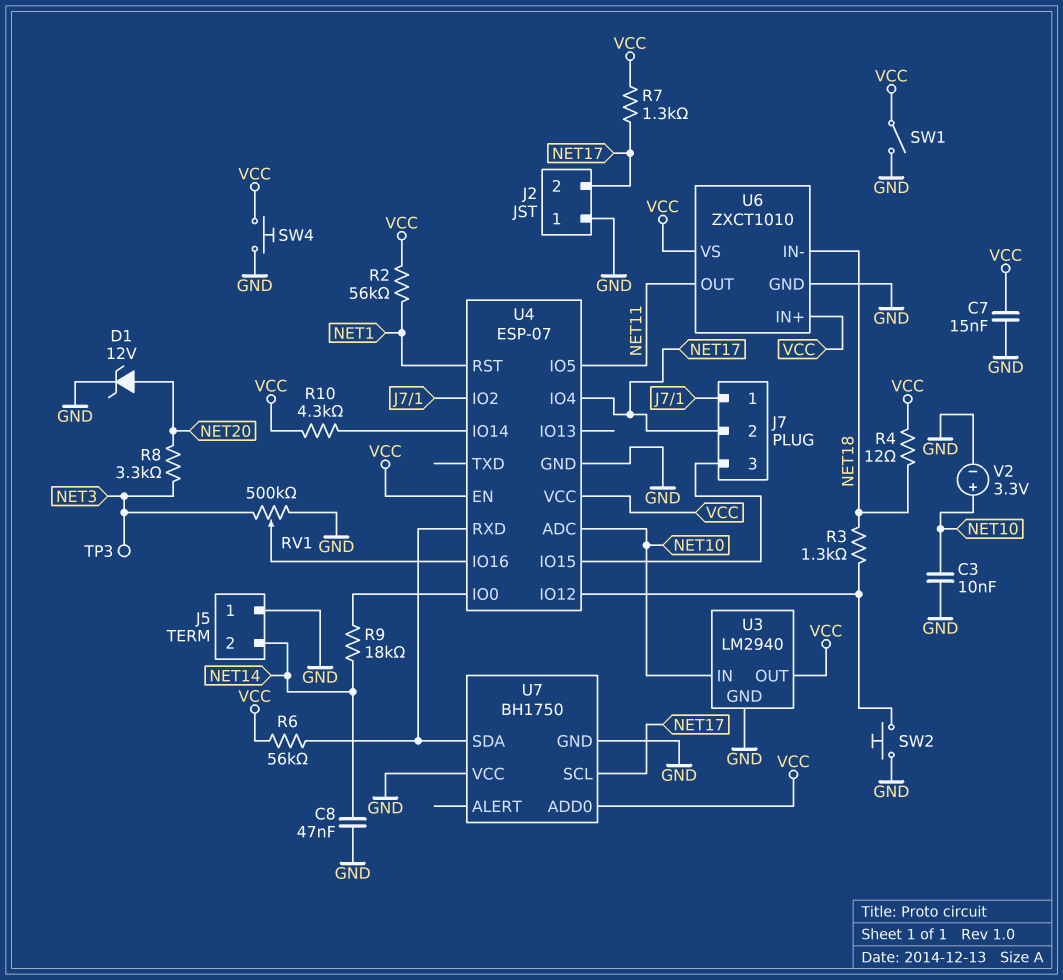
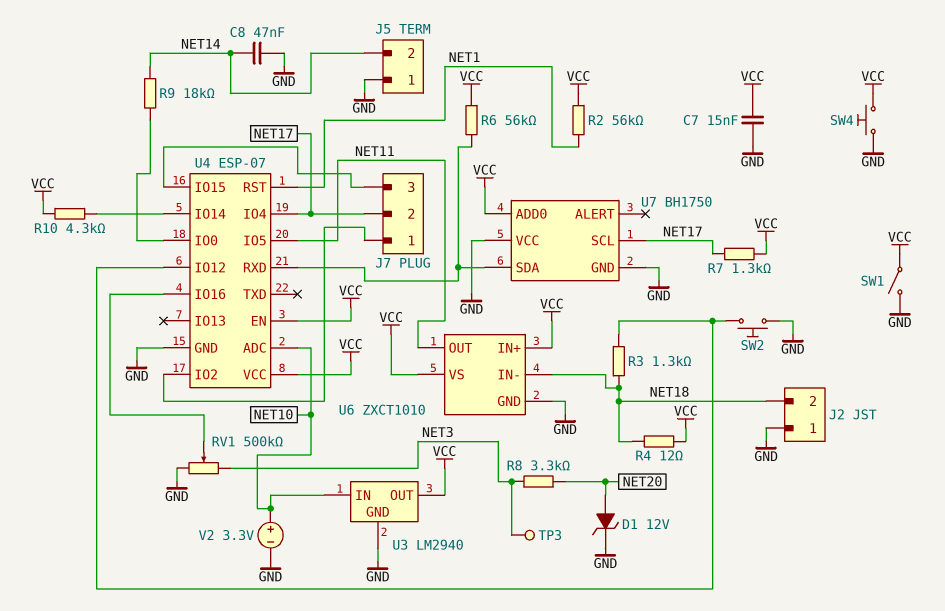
C3: 10nF (GND, NET10) -> none
J2 pin 2: NET17 -> NET18

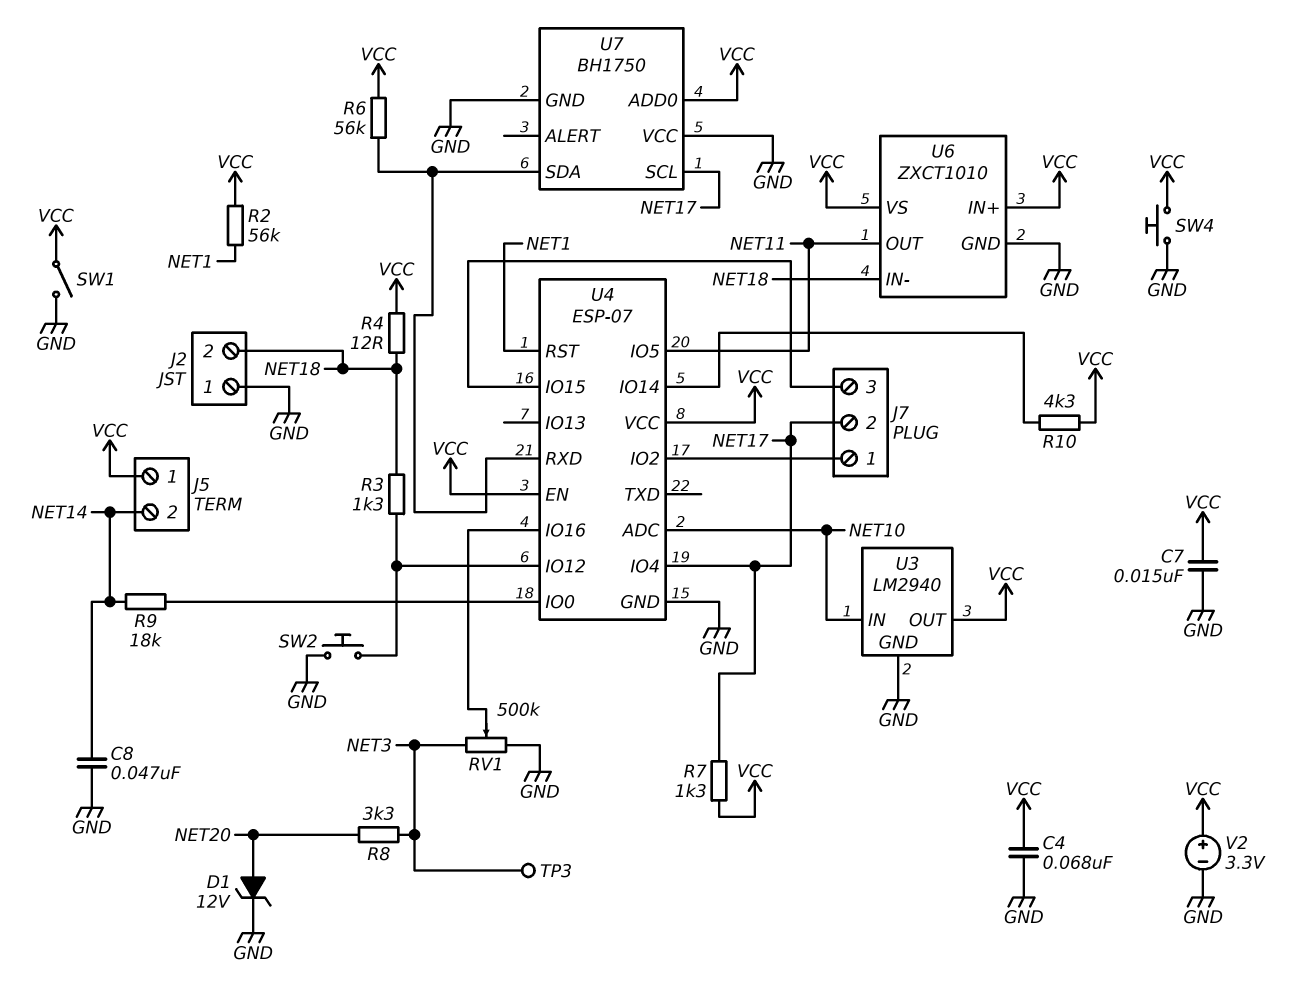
C4: none -> 68nF (GND, VCC)
J5 pin 1: GND -> VCC
V2: 3.3V (plus NET10, minus GND) -> 3.3V (plus VCC, minus GND)

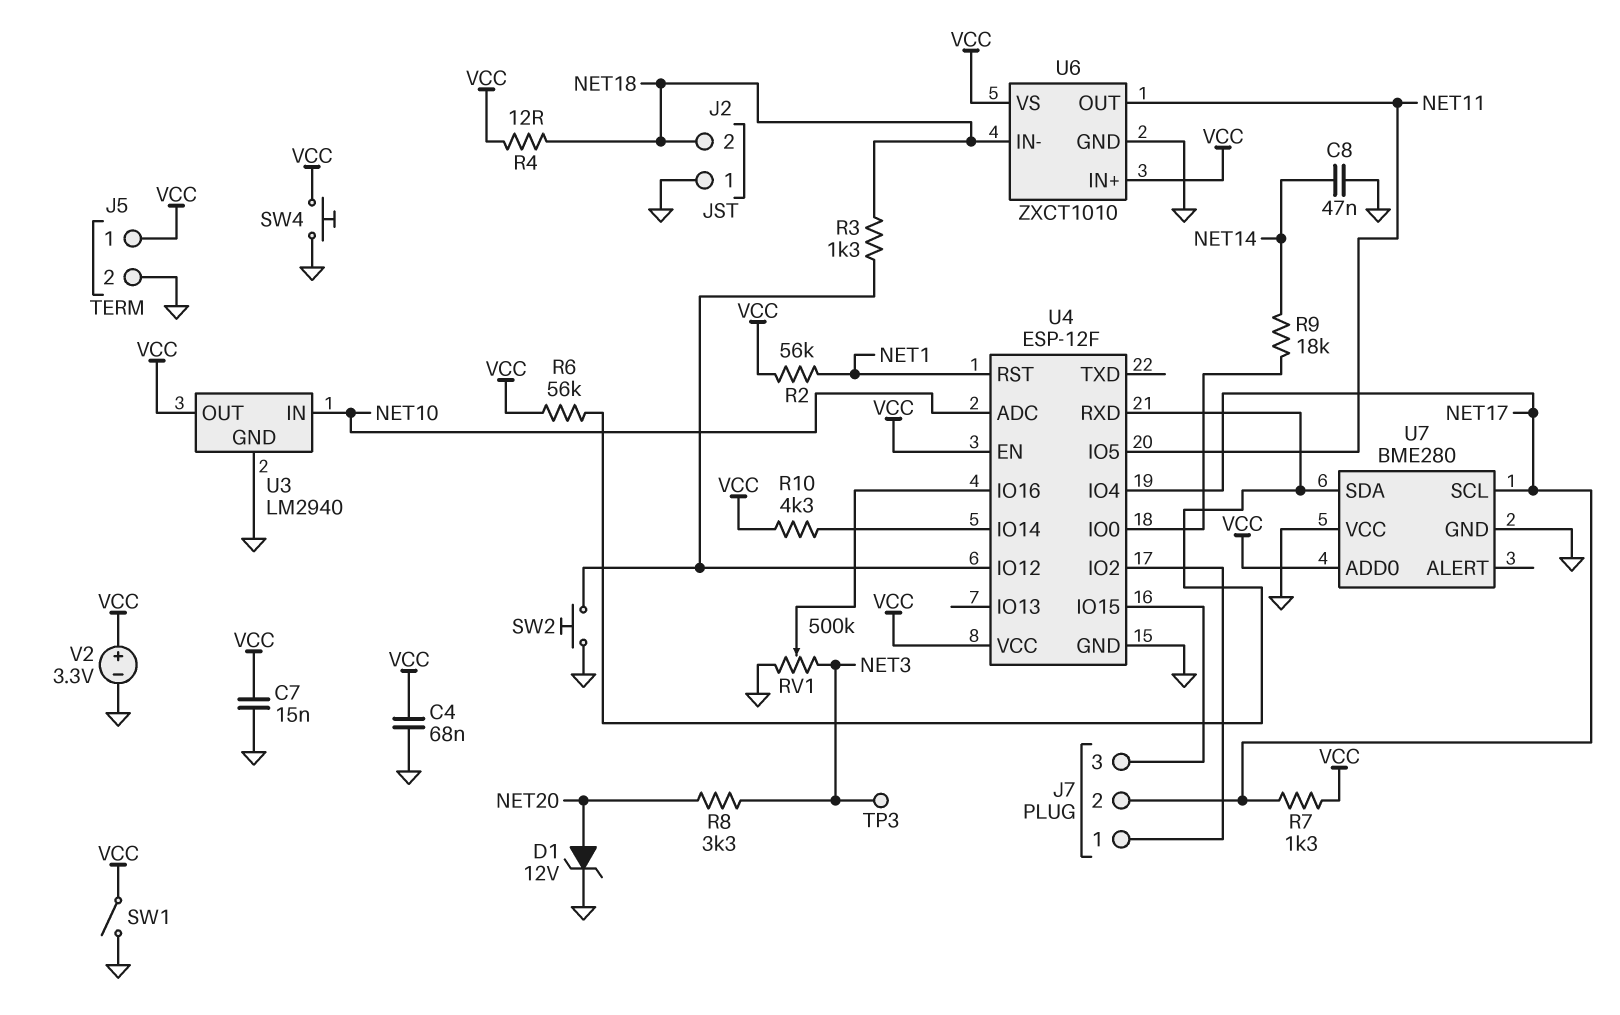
J5 pin 2: NET14 -> GND
U4: ESP-07 -> ESP-12F
U7: BH1750 -> BME280

